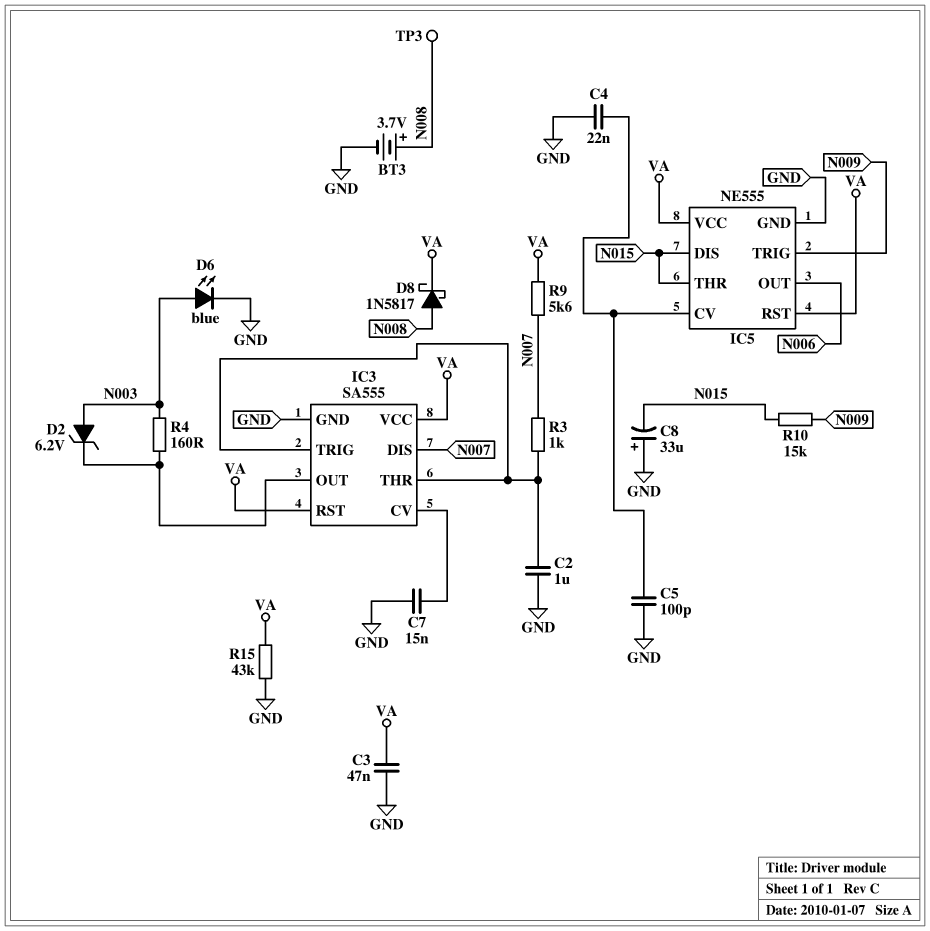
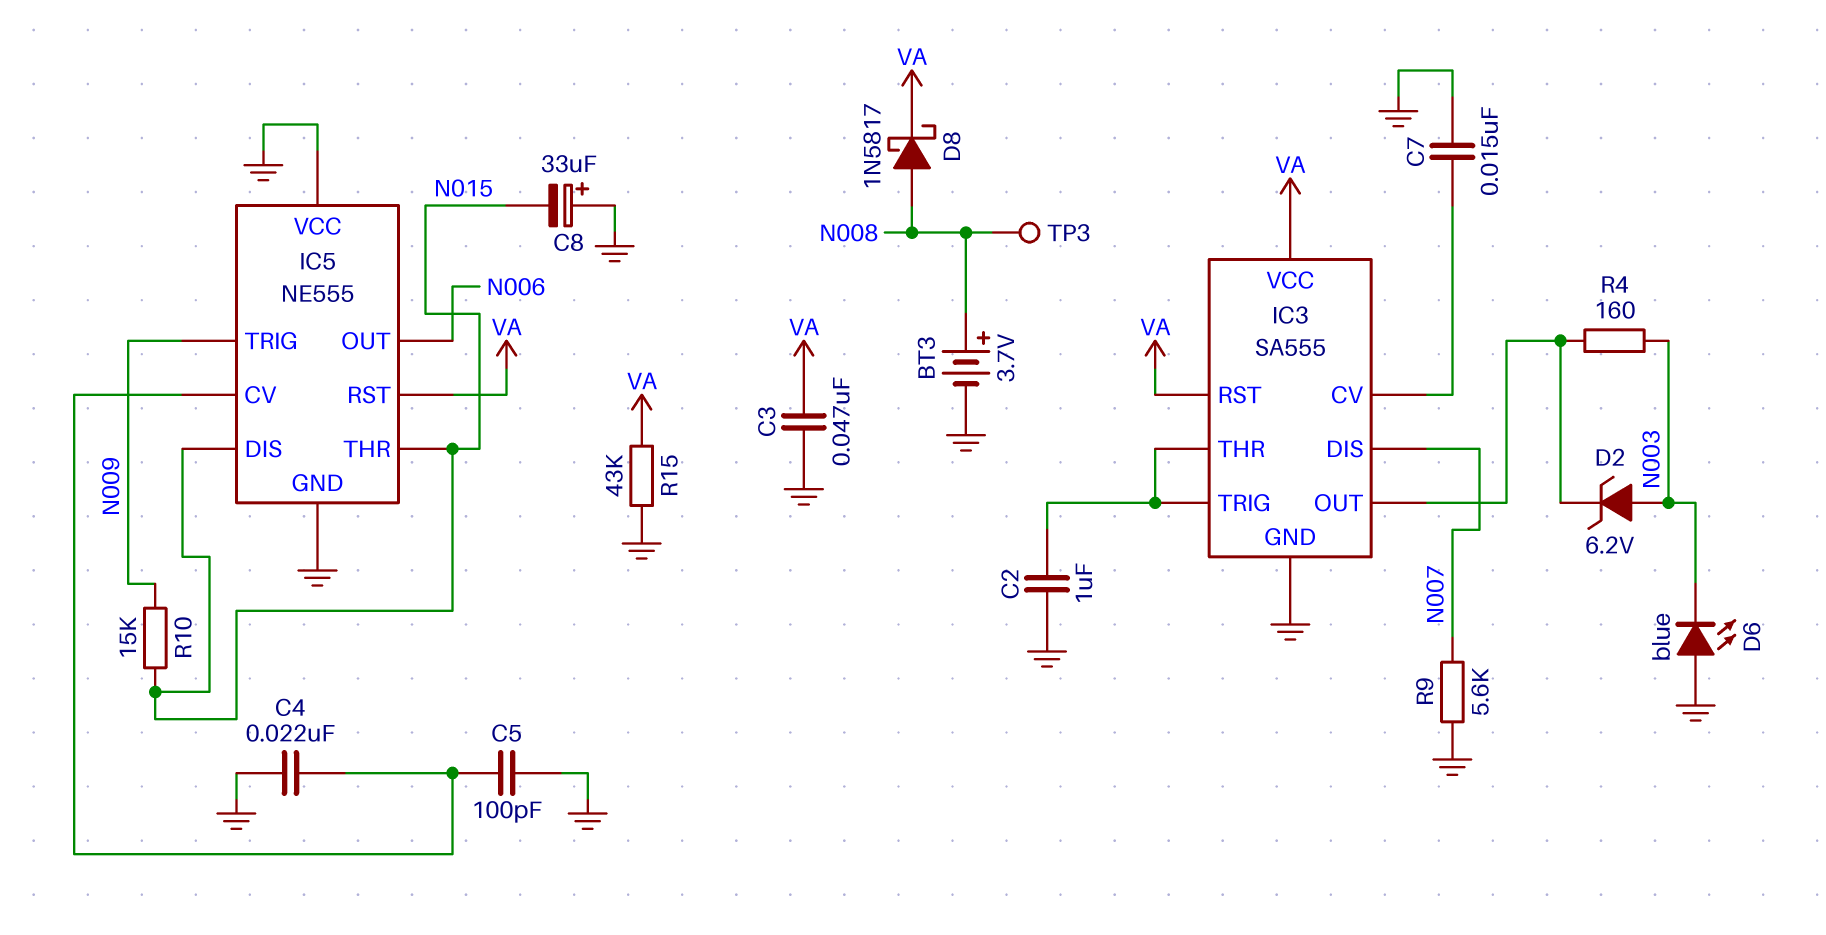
D6: LED blue (A N003, K GND) -> LED blue (A GND, K N003)
IC5 pin VCC: VA -> GND
R3: 1k (IC3/THR, N007) -> none
R9: 5.6k (N007, VA) -> 5.6k (GND, N007)

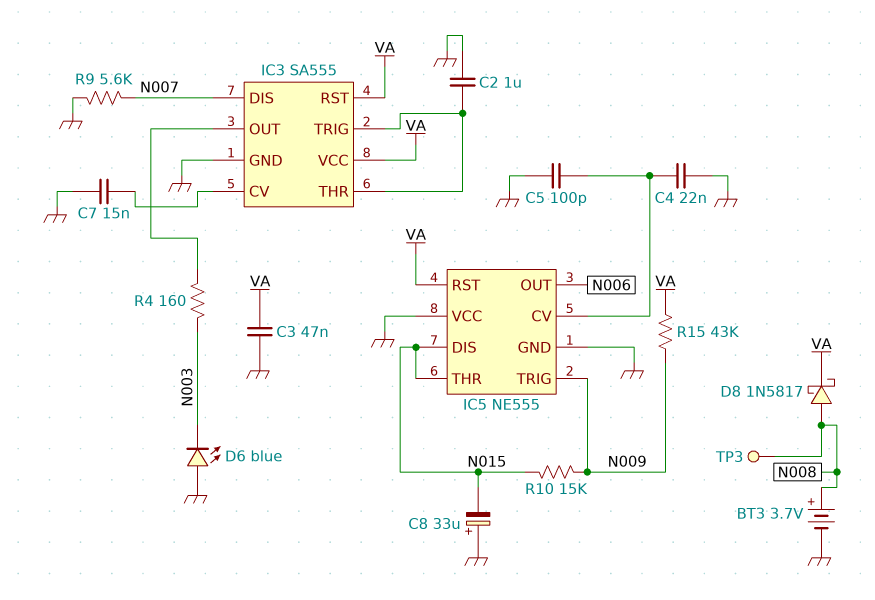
D2: zener 6.2V (A N003, K IC3/OUT) -> none
R15: 43k (GND, VA) -> 43k (N009, VA)

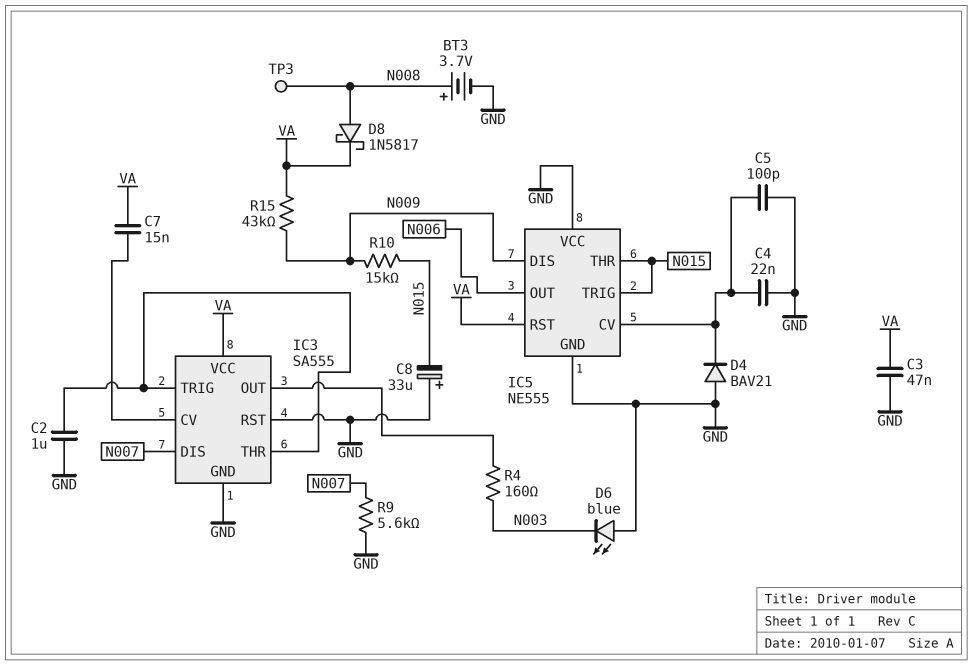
C7: 15nF (GND, IC3/CV) -> 15nF (IC3/CV, VA)
D4: none -> diode BAV21 (A GND, K IC5/CV)
IC3 pin RST: VA -> GND
IC5 pin DIS: N015 -> N009
IC5 pin TRIG: N009 -> N015

